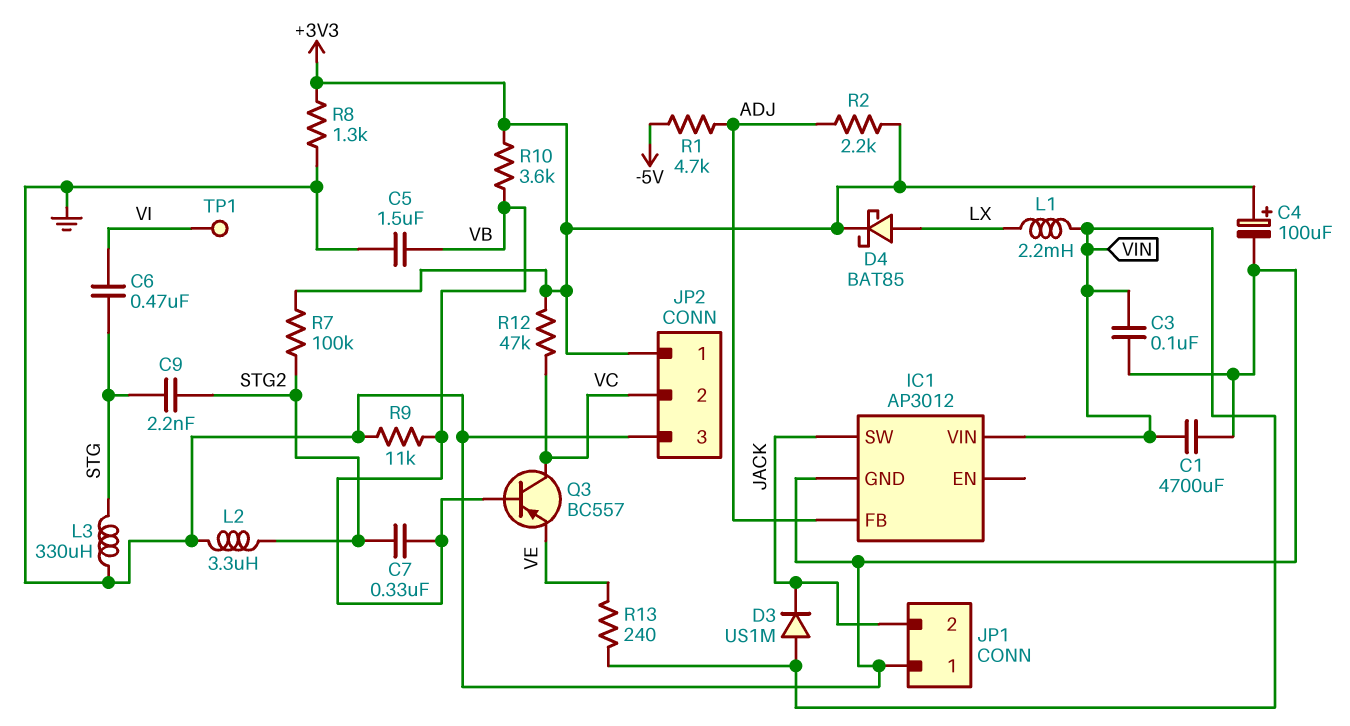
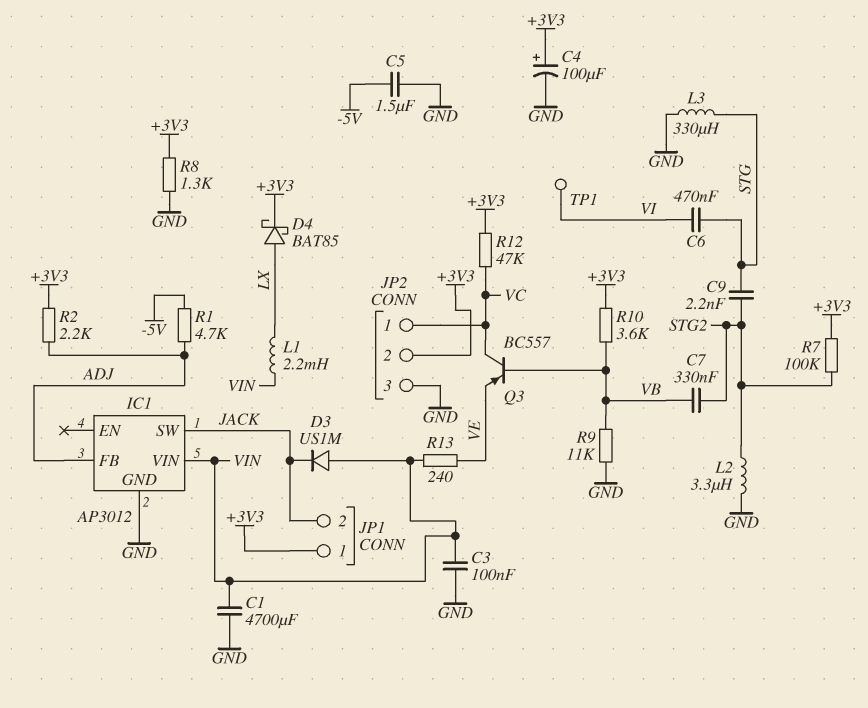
C5: 1.5uF (GND, VB) -> 1.5uF (-5V, GND)
JP1 pin 1: GND -> +3V3
JP2 pin 1: +3V3 -> VC
JP2 pin 2: VC -> +3V3

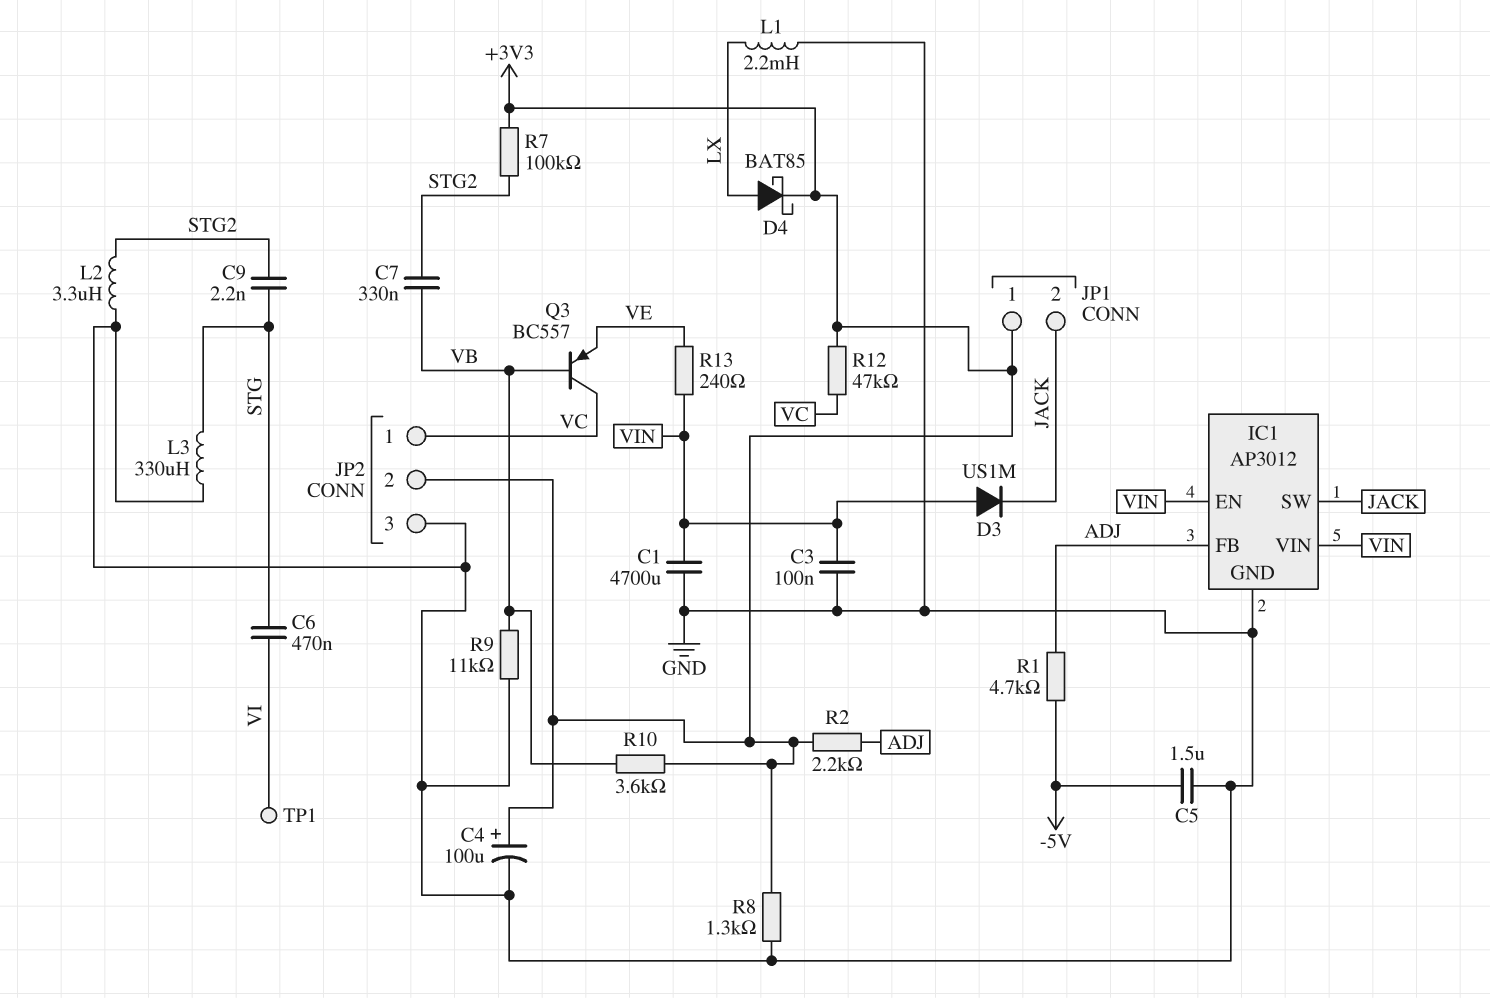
IC1 pin EN: none -> VIN
L1: 2.2mH (LX, VIN) -> 2.2mH (GND, LX)

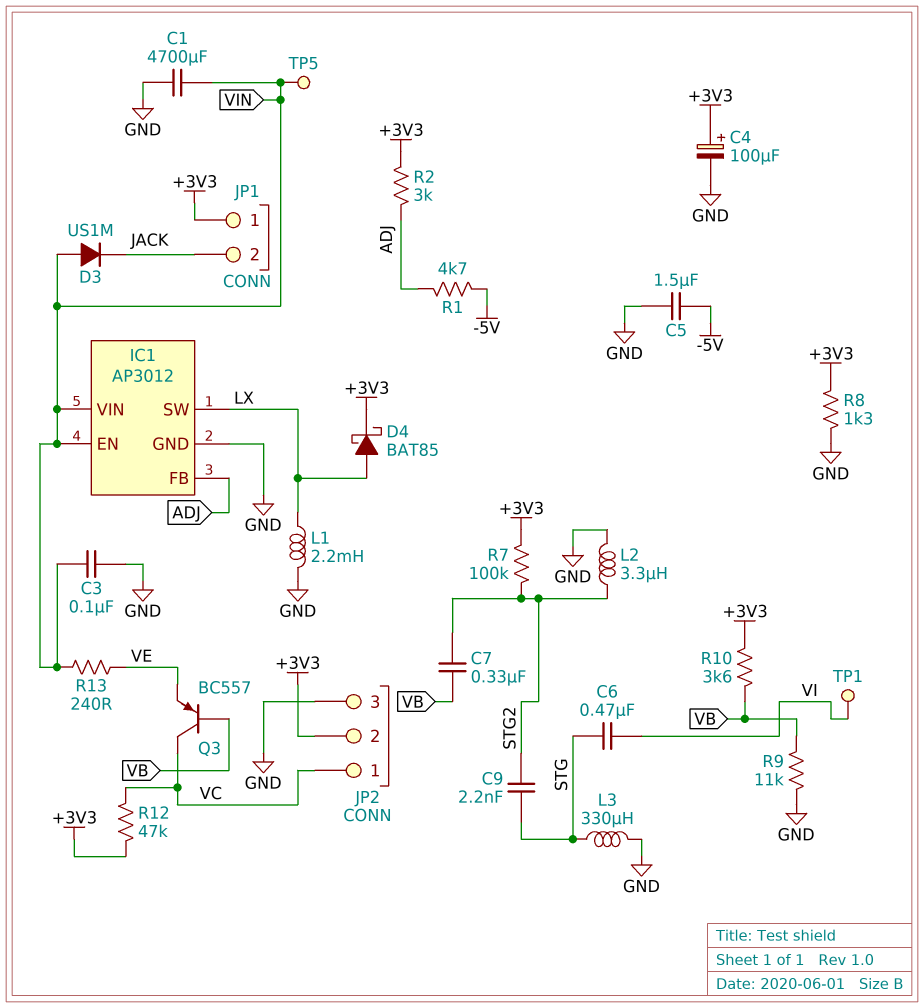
IC1 pin SW: JACK -> LX
R2: 2.2k (+3V3, ADJ) -> 3k (+3V3, ADJ)
TP5: none -> test point (VIN)

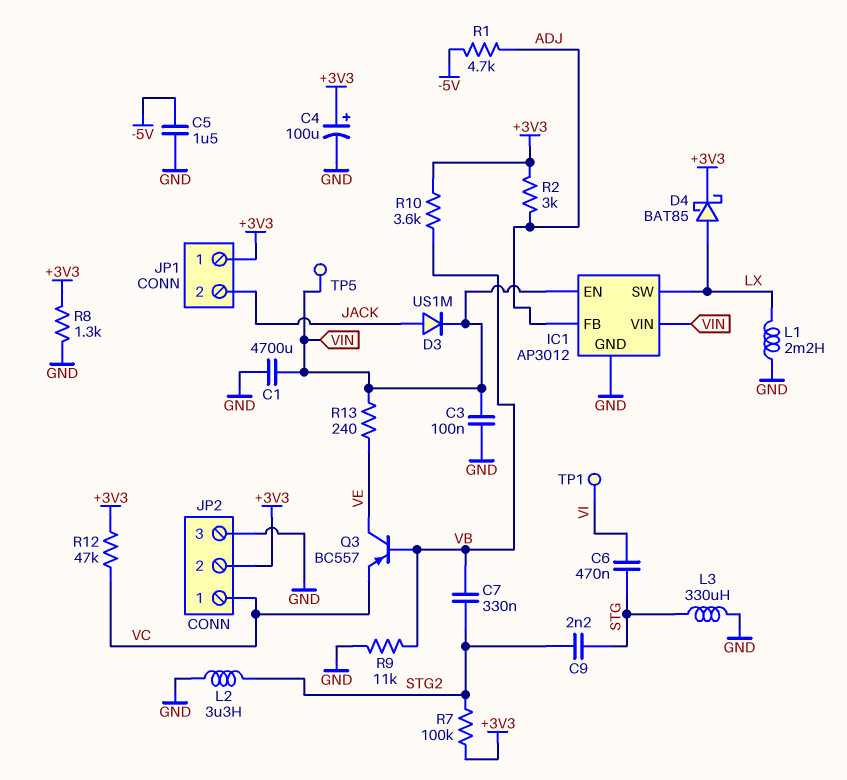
D3: diode US1M (A VIN, K JACK) -> diode US1M (A JACK, K VIN)
Q3: PNP BC557 (B VB, C VC, E VE) -> PNP BC557 (B VB, C VE, E VC)

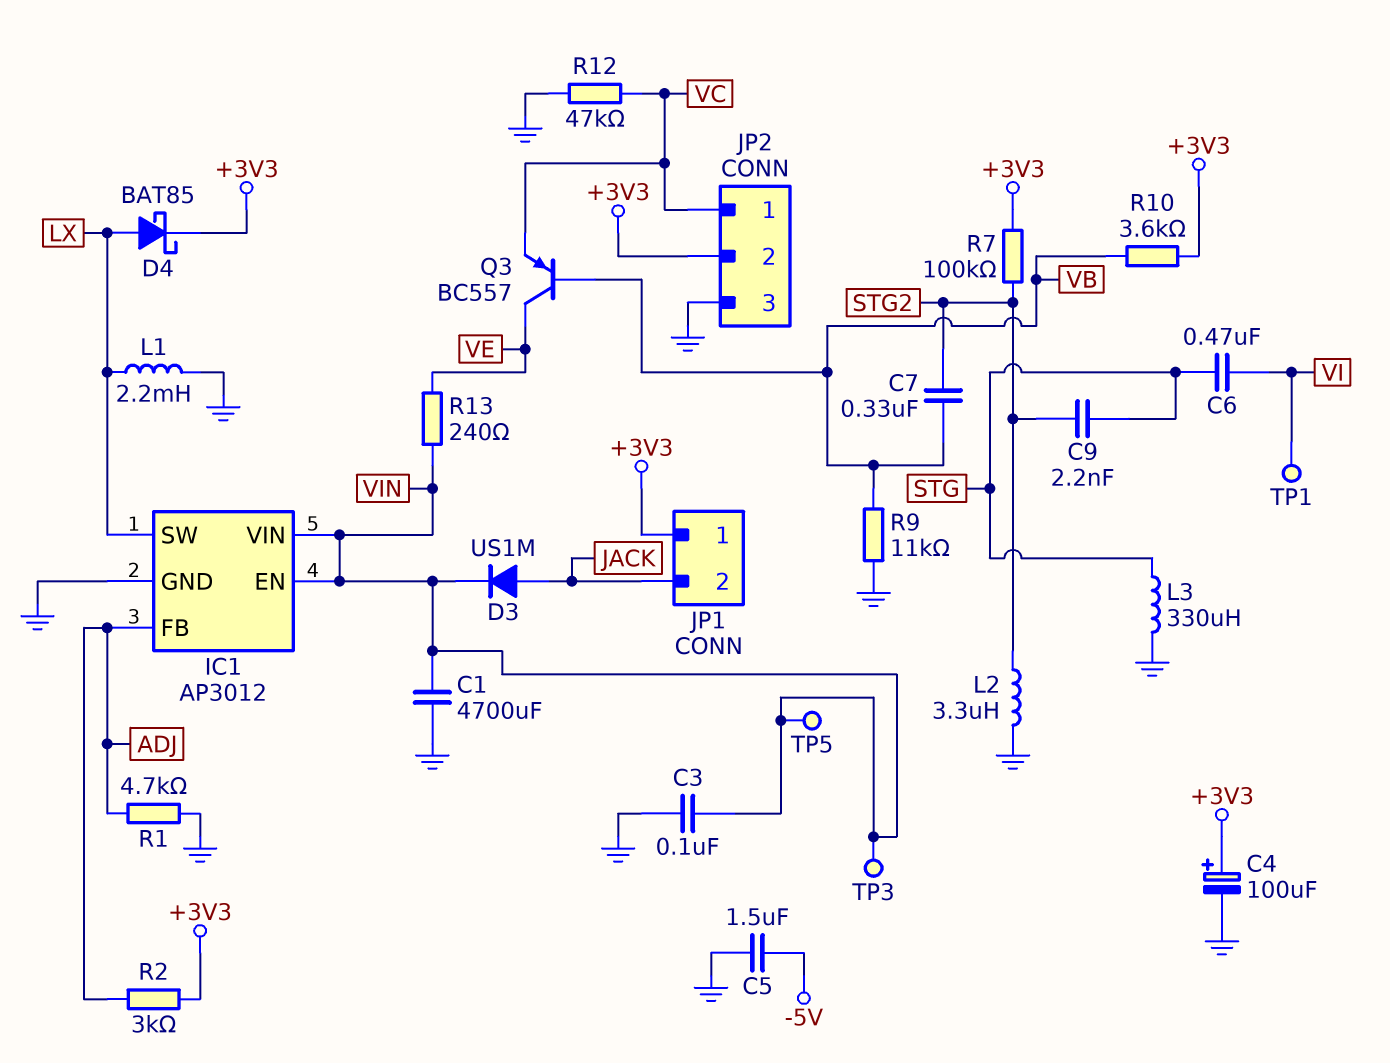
R1: 4.7k (-5V, ADJ) -> 4.7k (ADJ, GND)
R8: 1.3k (+3V3, GND) -> none
R12: 47k (+3V3, VC) -> 47k (GND, VC)
TP3: none -> test point (VIN)

